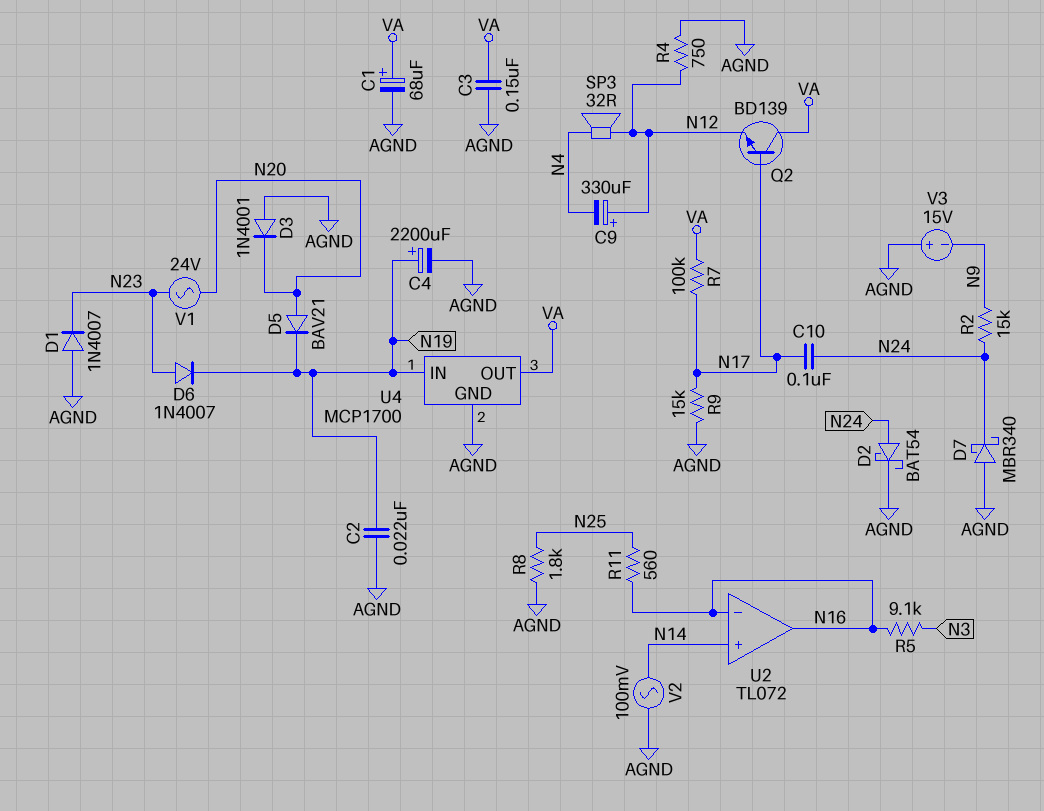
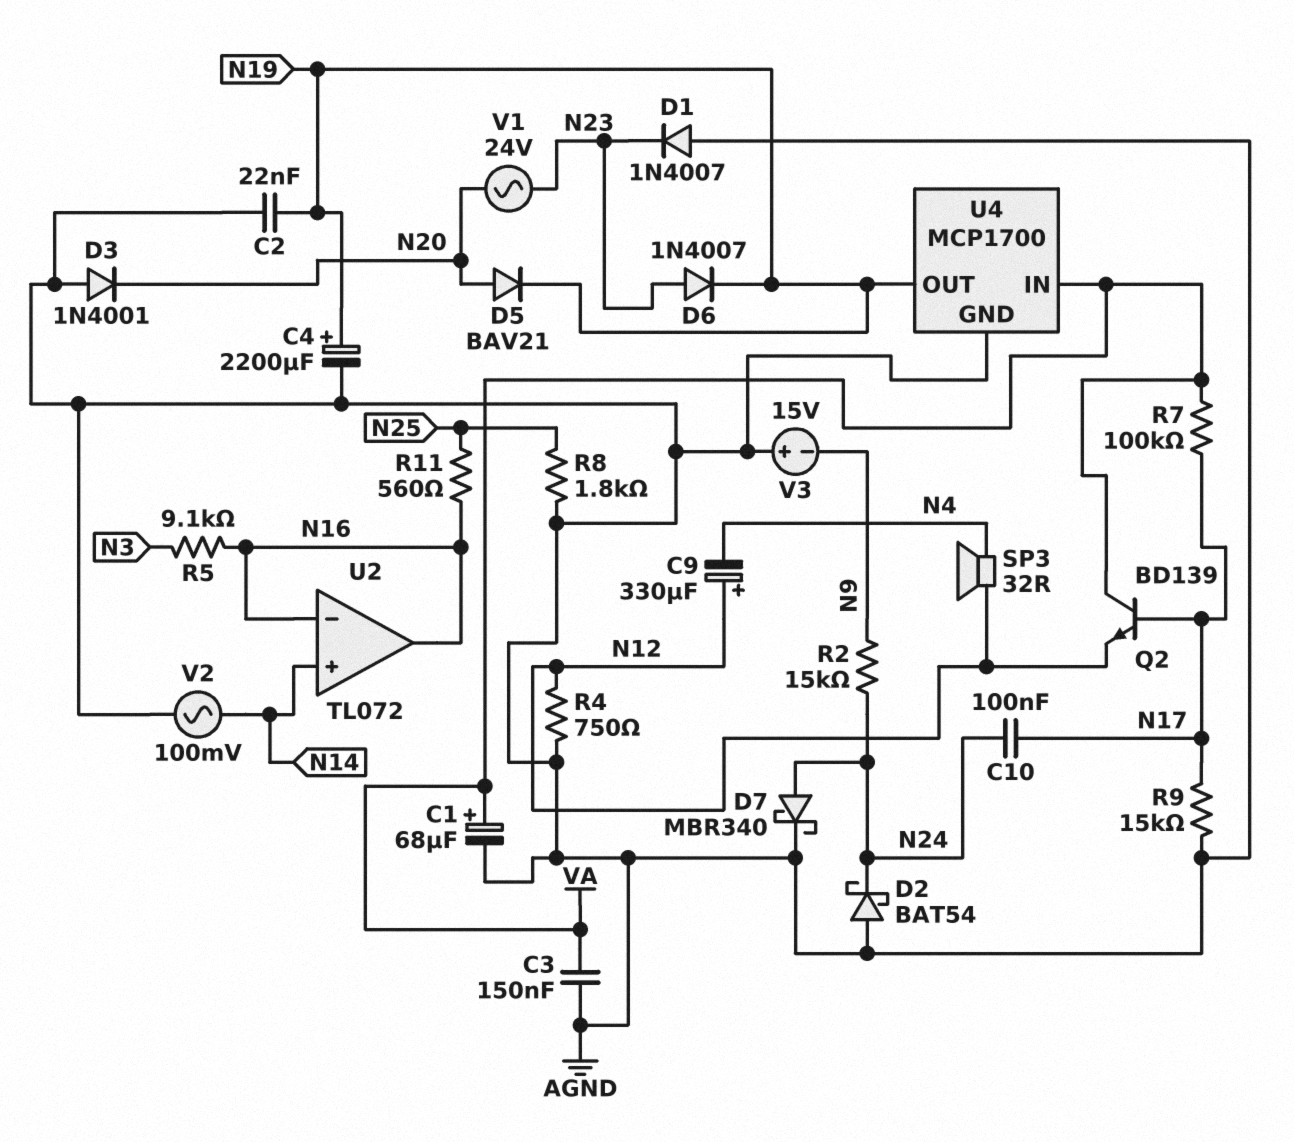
D2: schottky BAT54 (A N24, K AGND) -> schottky BAT54 (A AGND, K N24)
D7: schottky MBR340 (A AGND, K N24) -> schottky MBR340 (A N24, K AGND)
U4 pin IN: N19 -> VA
U4 pin OUT: VA -> N19

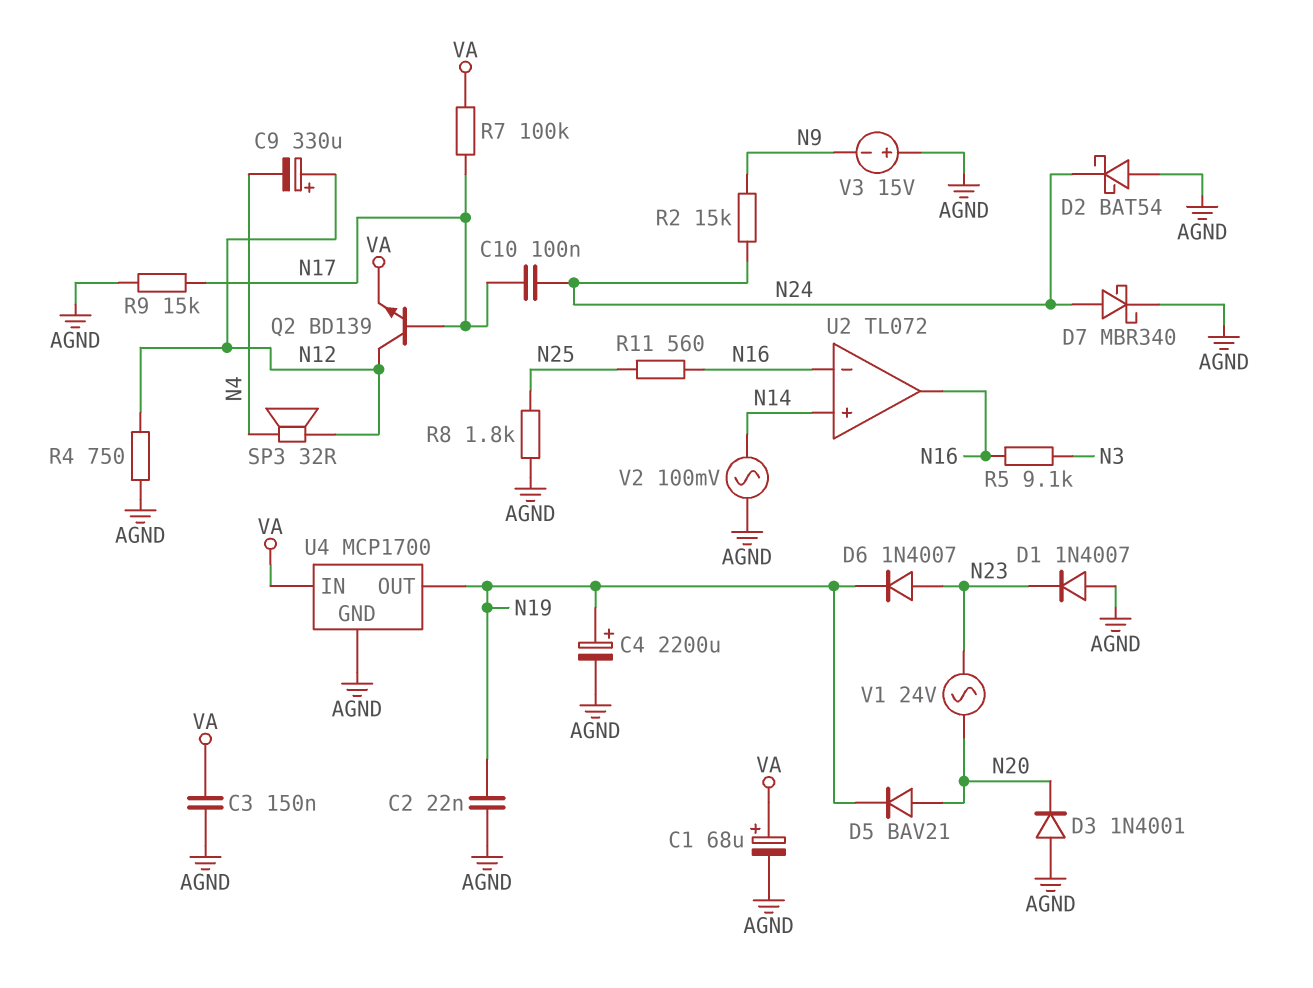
Q2: NPN BD139 (B N17, C VA, E N12) -> NPN BD139 (B N17, C N12, E VA)

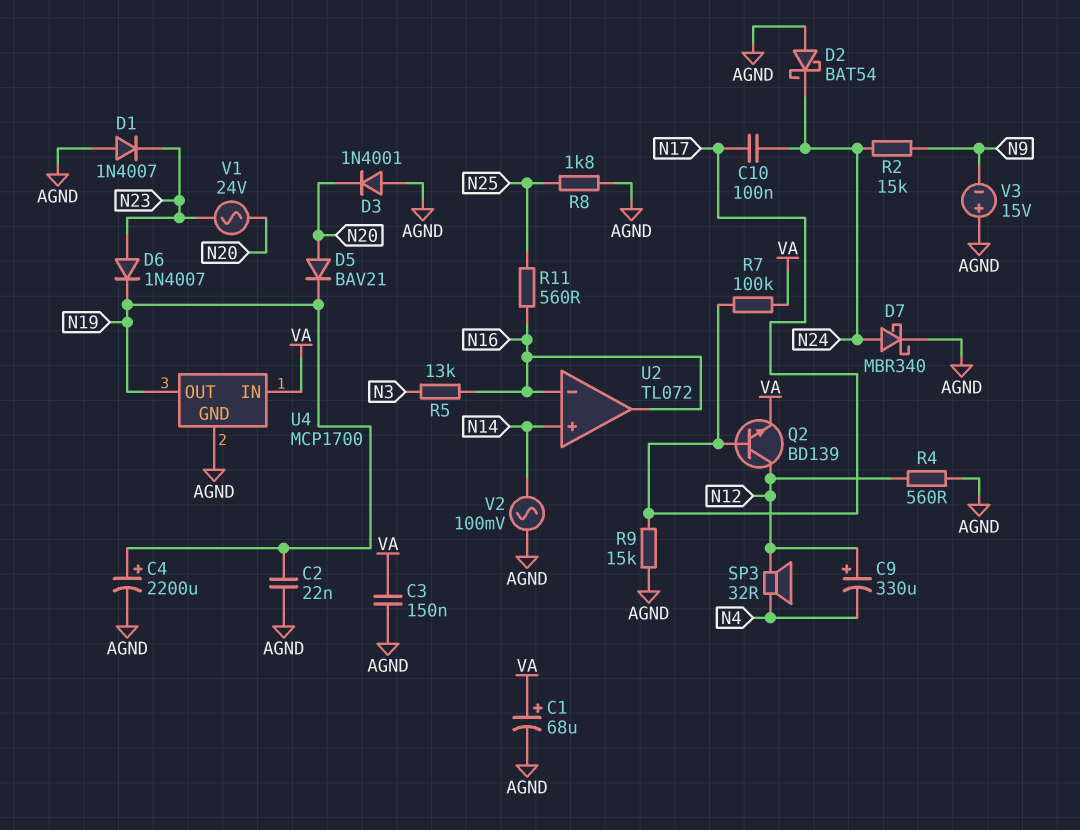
R4: 750 (AGND, N12) -> 560 (AGND, N12)
R5: 9.1k (N3, N16) -> 13k (N3, N16)

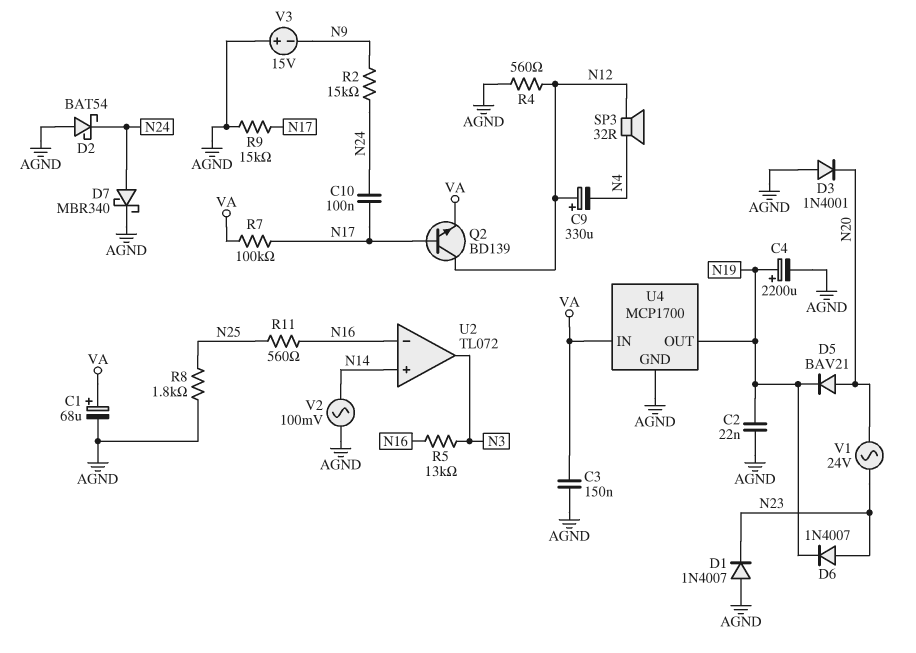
U2 pin out: N16 -> N3

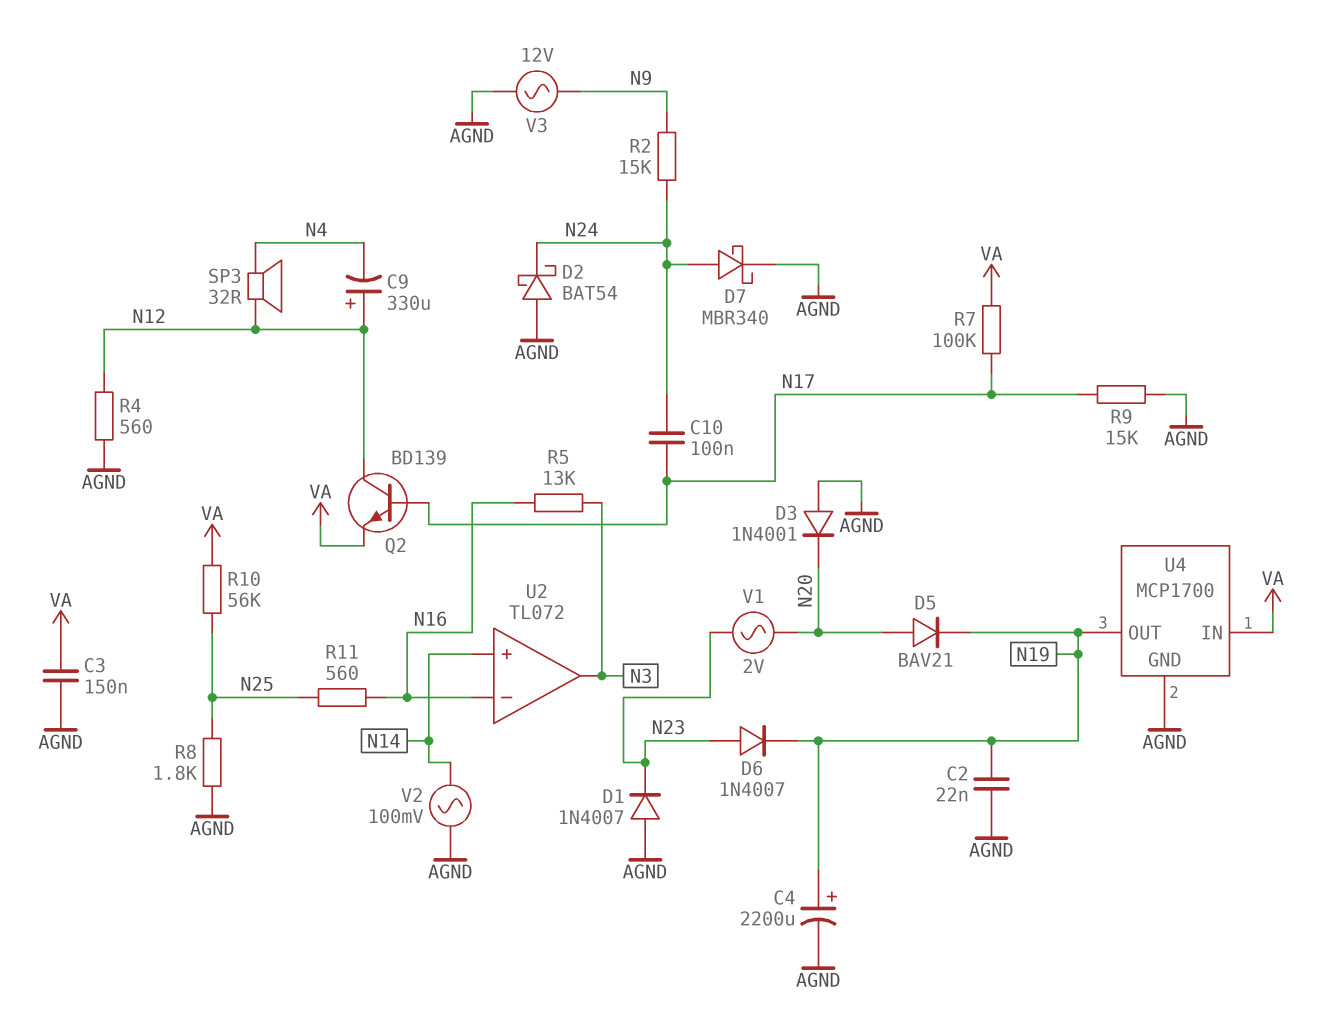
C1: 68uF (plus VA, minus AGND) -> none
R10: none -> 56k (N25, VA)
V1: AC 24V (N20, N23) -> AC 2V (N20, N23)
V3: 15V (plus AGND, minus N9) -> AC 12V (AGND, N9)

